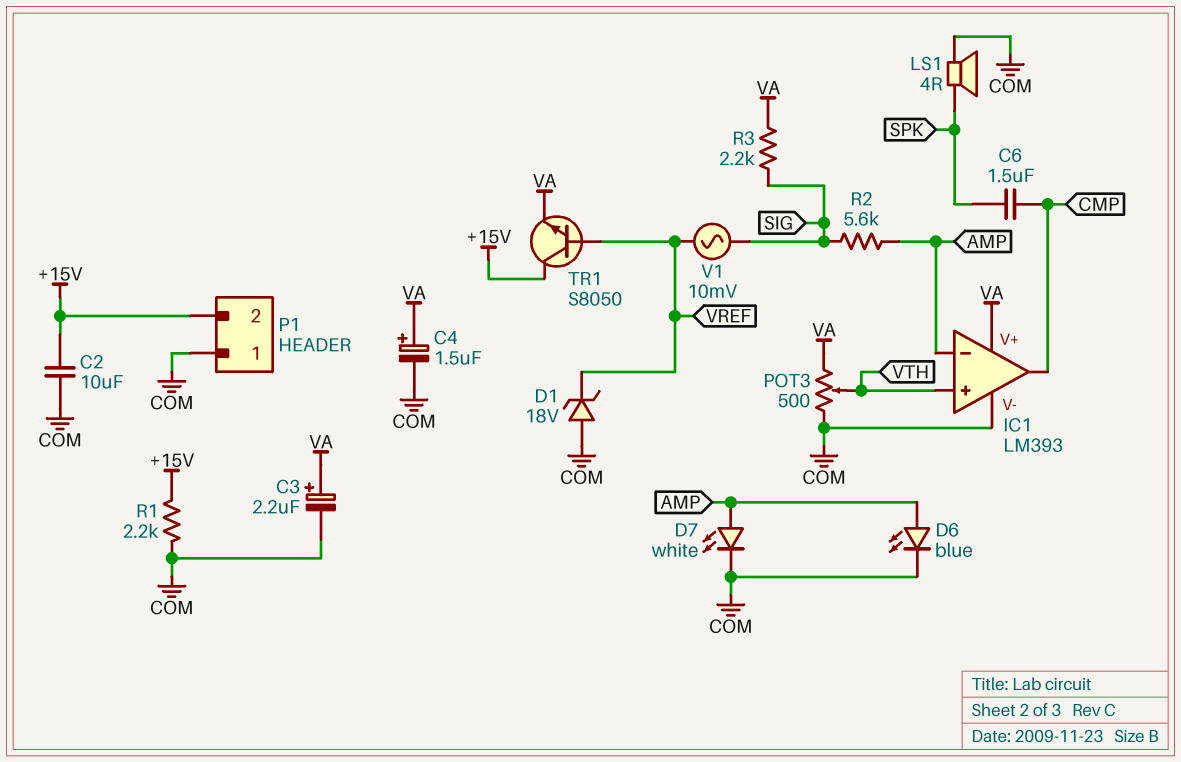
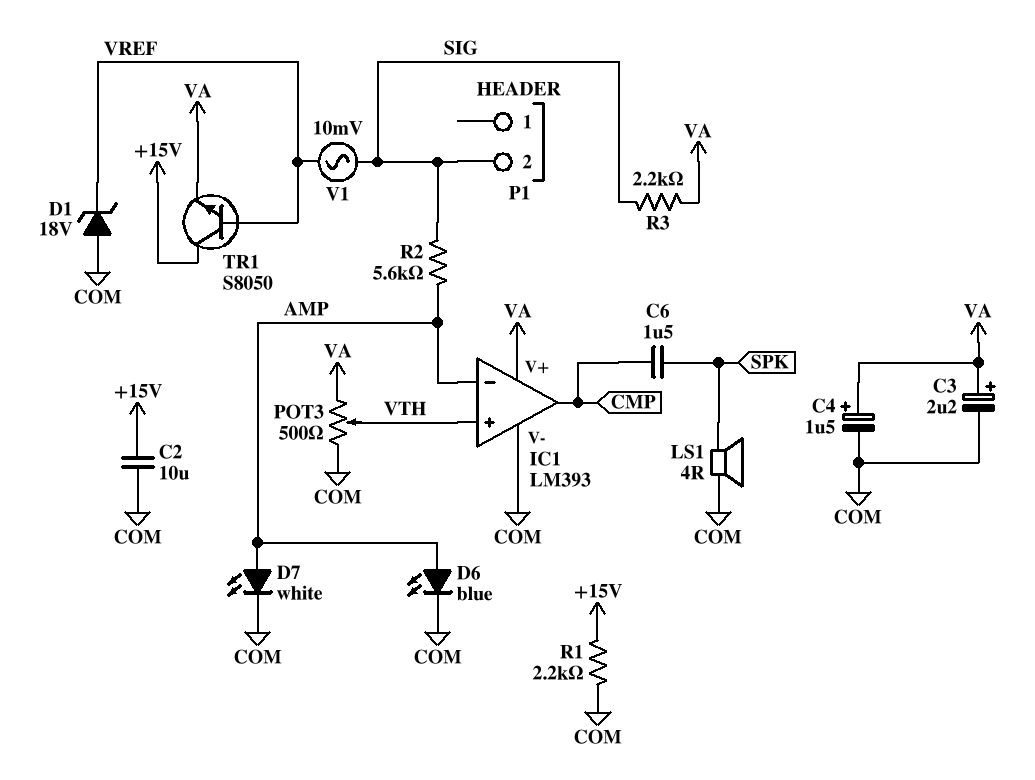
P1 pin 1: COM -> none
P1 pin 2: +15V -> SIG

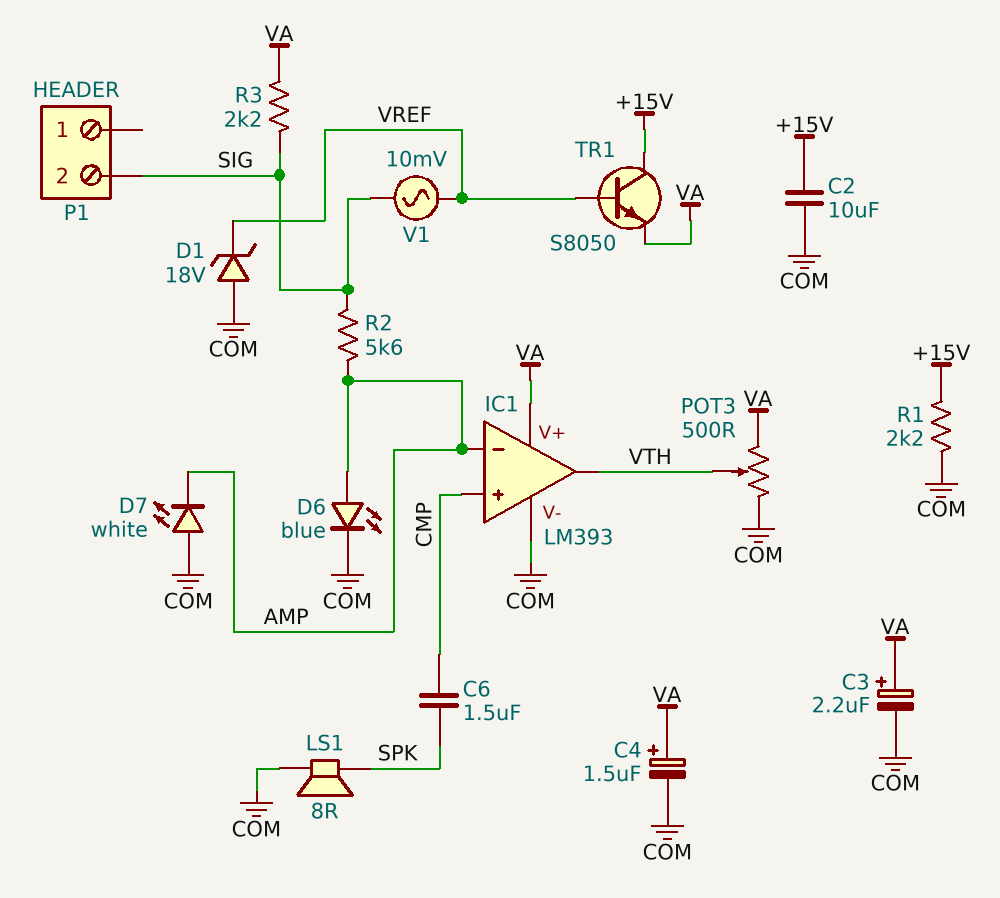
D7: LED white (A AMP, K COM) -> LED white (A COM, K AMP)
IC1 pin in+: VTH -> CMP
IC1 pin out: CMP -> VTH
LS1: speaker 4R (COM, SPK) -> speaker 8R (COM, SPK)

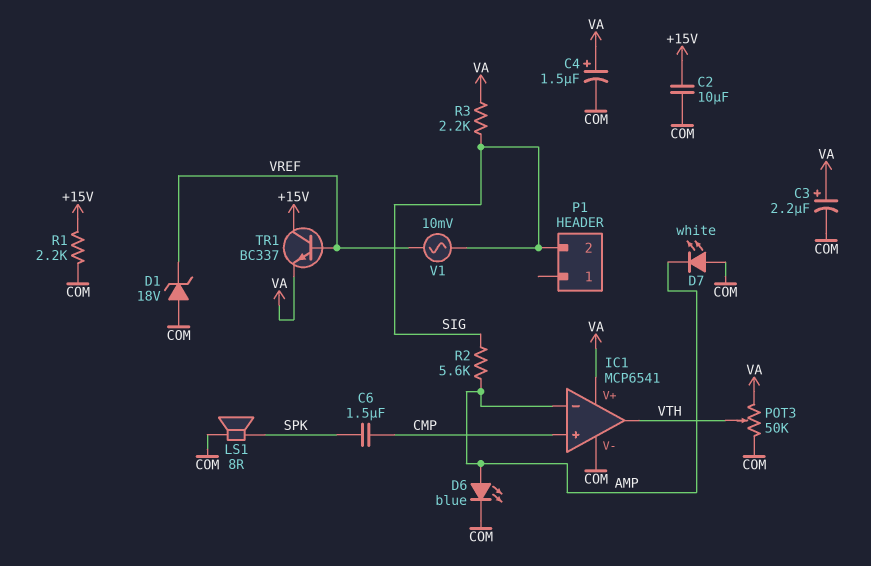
IC1: LM393 -> MCP6541
POT3: 500 (COM, VA, wiper VTH) -> 50k (COM, VA, wiper VTH)
TR1: NPN S8050 (B VREF, C +15V, E VA) -> NPN BC337 (B VREF, C +15V, E VA)

